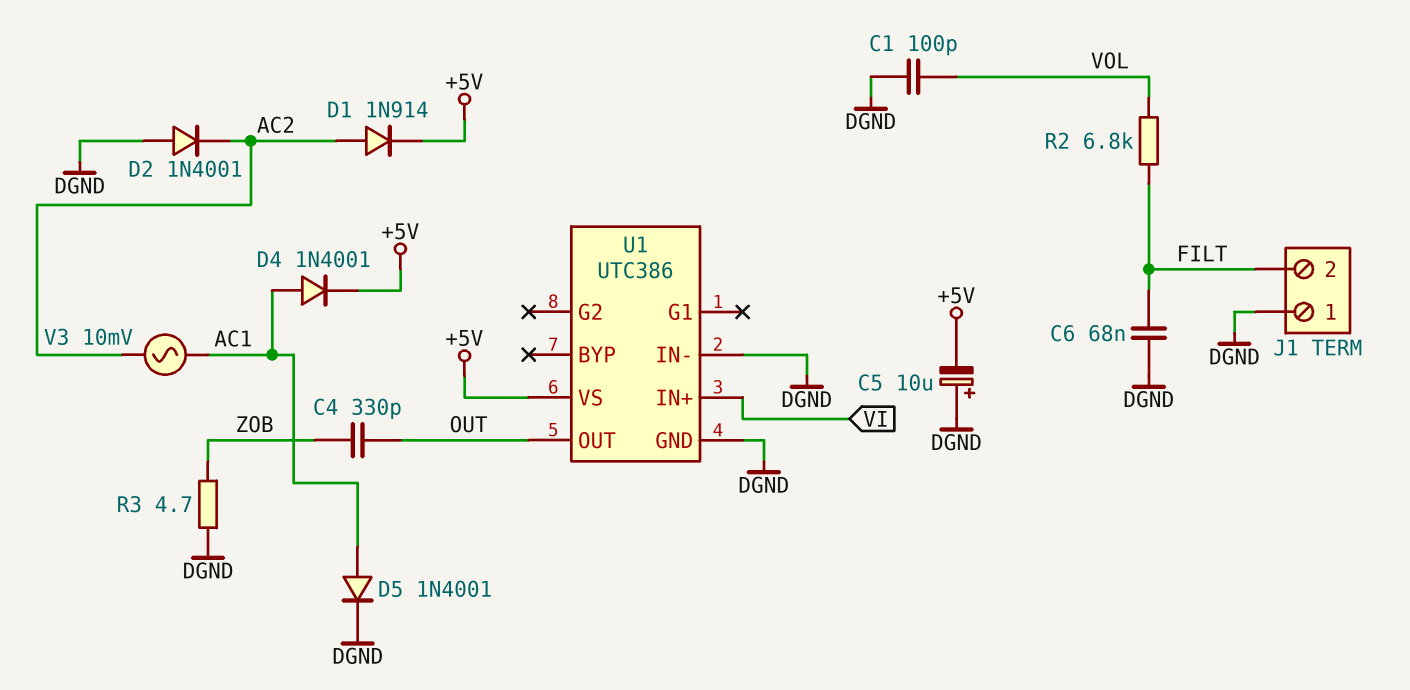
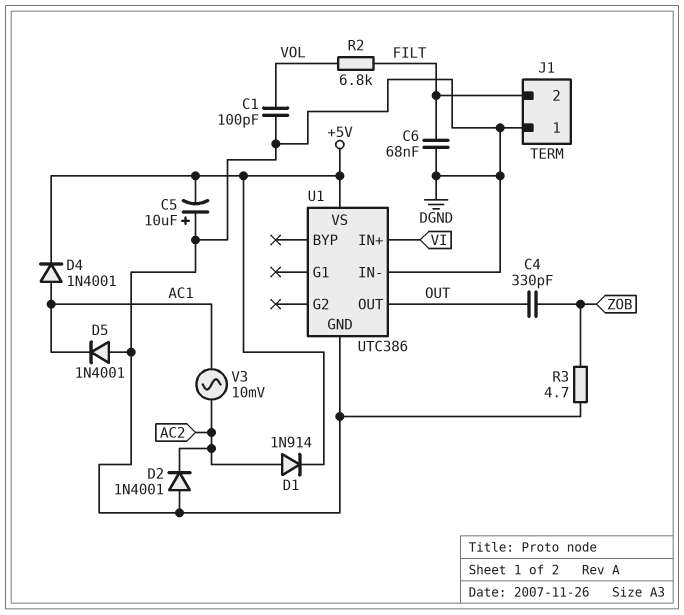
D5: diode 1N4001 (A AC1, K DGND) -> diode 1N4001 (A DGND, K AC1)

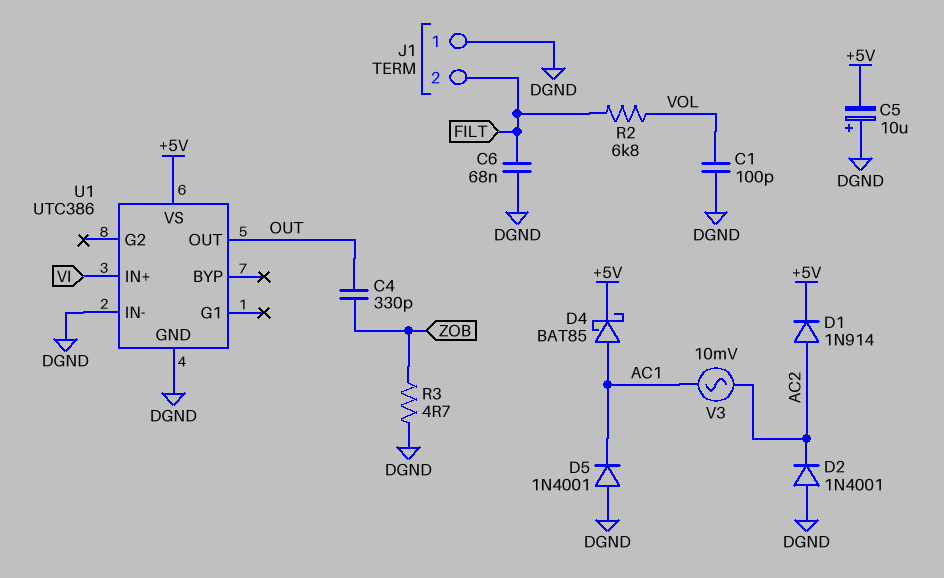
D4: diode 1N4001 (A AC1, K +5V) -> schottky BAT85 (A AC1, K +5V)

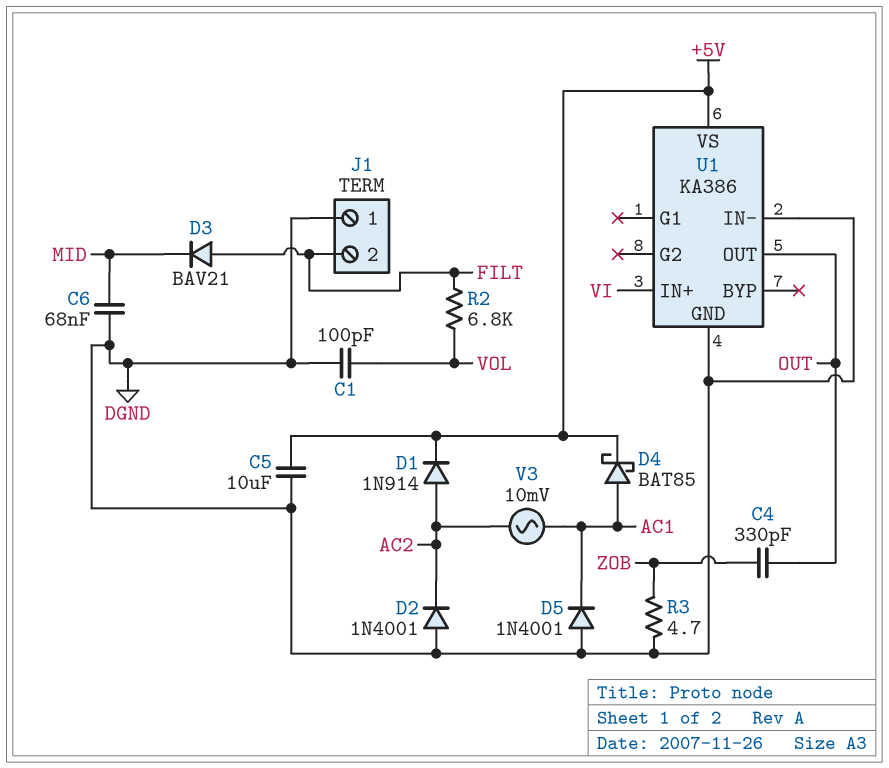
C5: 10uF (plus DGND, minus +5V) -> 10uF (+5V, DGND)
C6: 68nF (DGND, FILT) -> 68nF (DGND, MID)
D3: none -> diode BAV21 (A FILT, K MID)
U1: UTC386 -> KA386

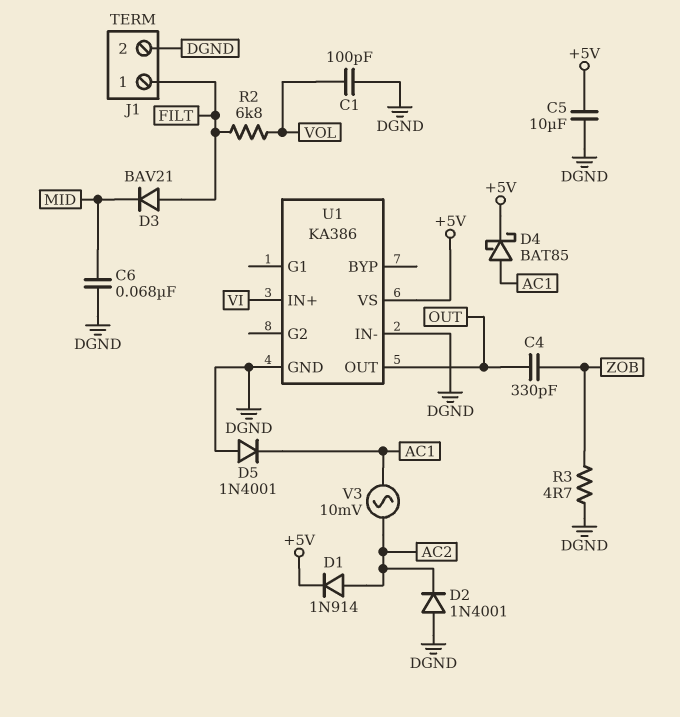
J1 pin 1: DGND -> FILT
J1 pin 2: FILT -> DGND

